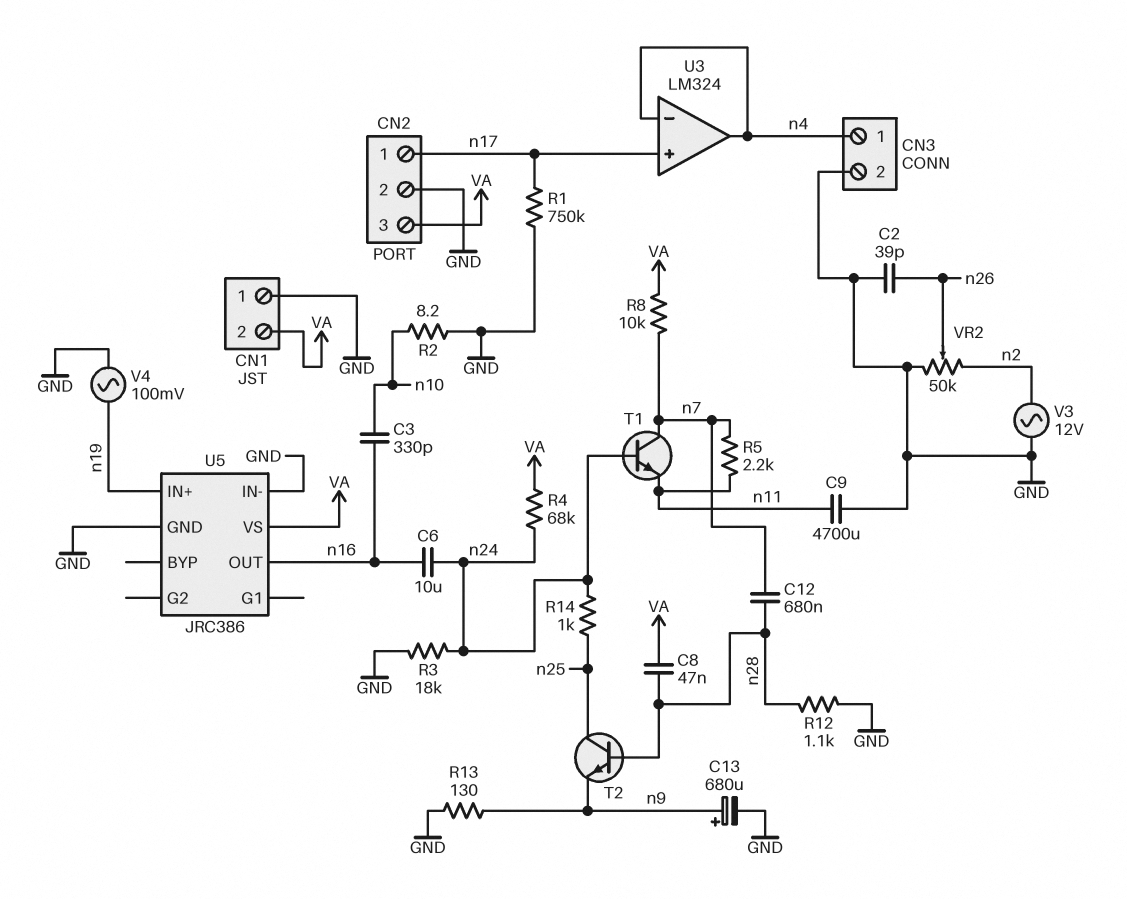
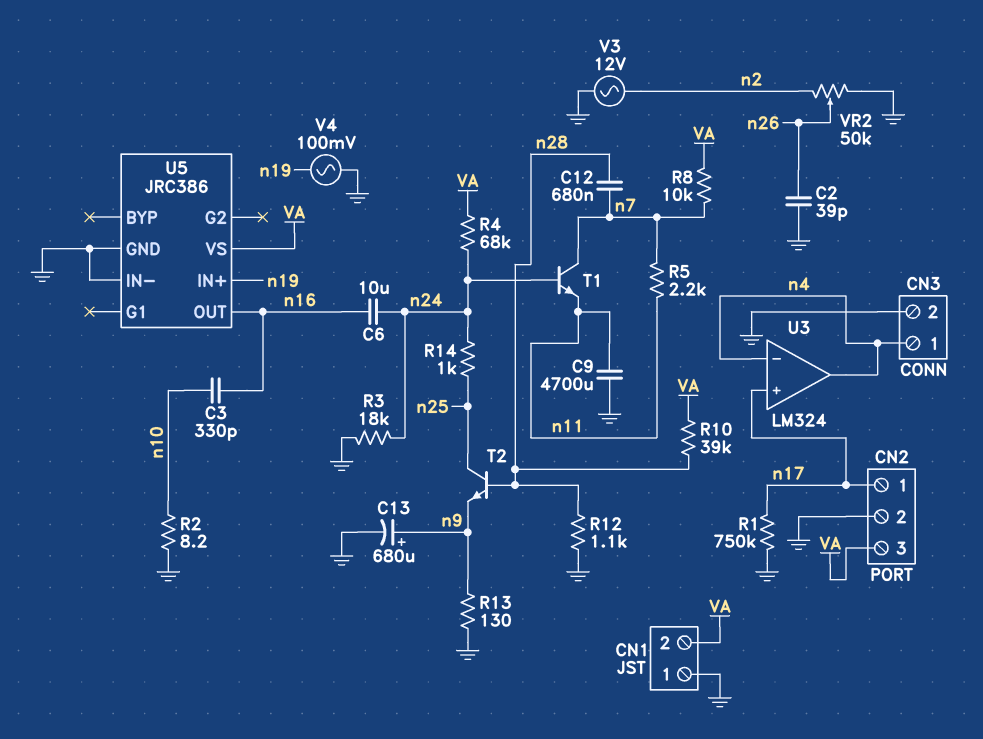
C8: 47nF (VA, n28) -> none
R10: none -> 39k (VA, n28)

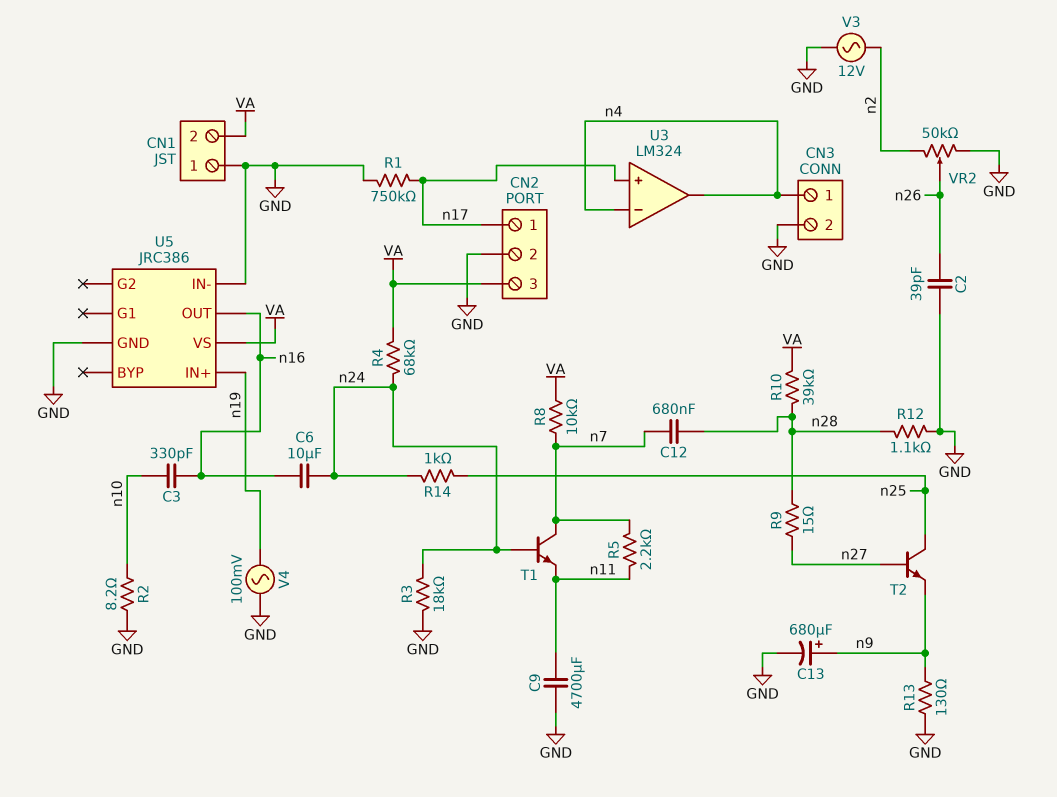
R9: none -> 15 (n27, n28)
T2: NPN (B n28, C n25, E n9) -> NPN (B n27, C n25, E n9)

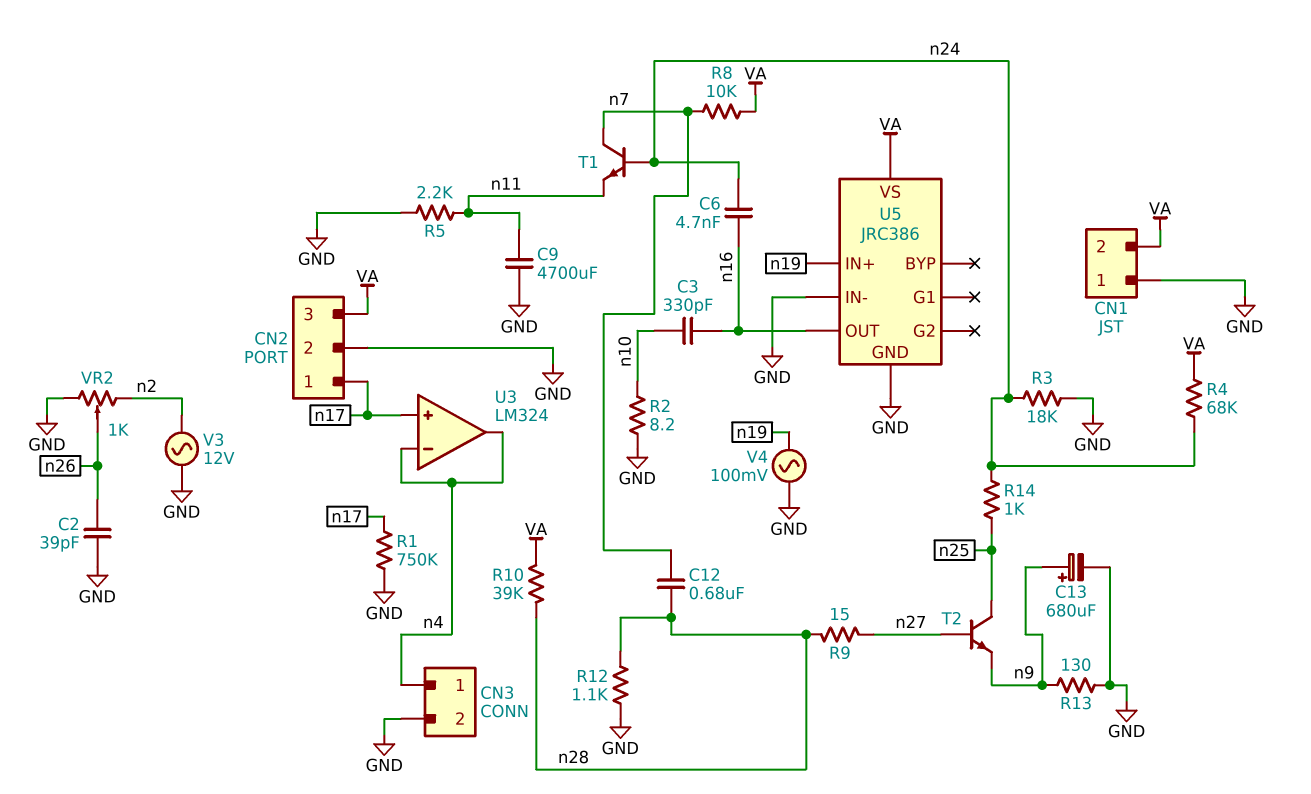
C6: 10uF (n16, n24) -> 4.7nF (n16, n24)
R5: 2.2k (n7, n11) -> 2.2k (GND, n11)
VR2: 50k (GND, n2, wiper n26) -> 1k (GND, n2, wiper n26)

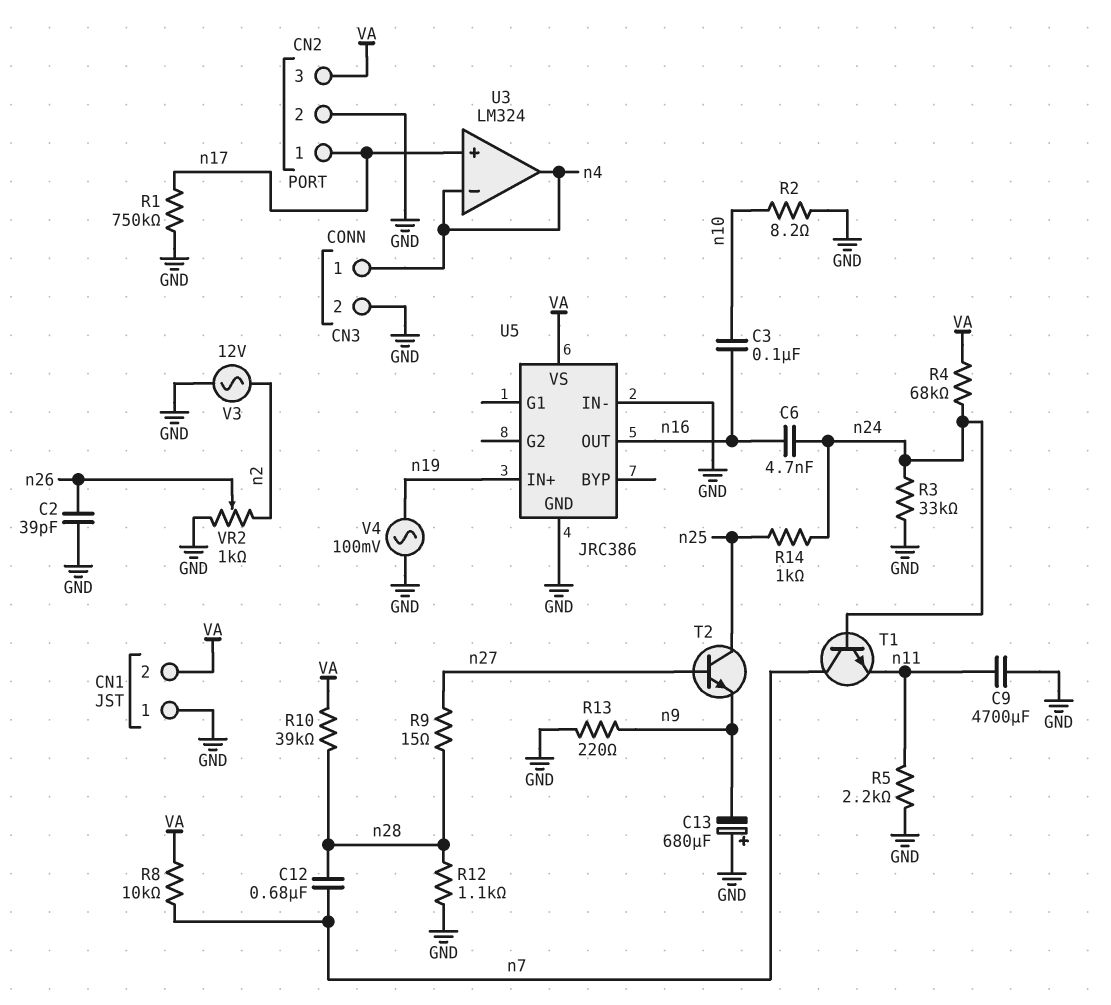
C3: 330pF (n10, n16) -> 100nF (n10, n16)
C13: 680uF (plus n9, minus GND) -> 680uF (plus GND, minus n9)
R3: 18k (GND, n24) -> 33k (GND, n24)
R13: 130 (GND, n9) -> 220 (GND, n9)

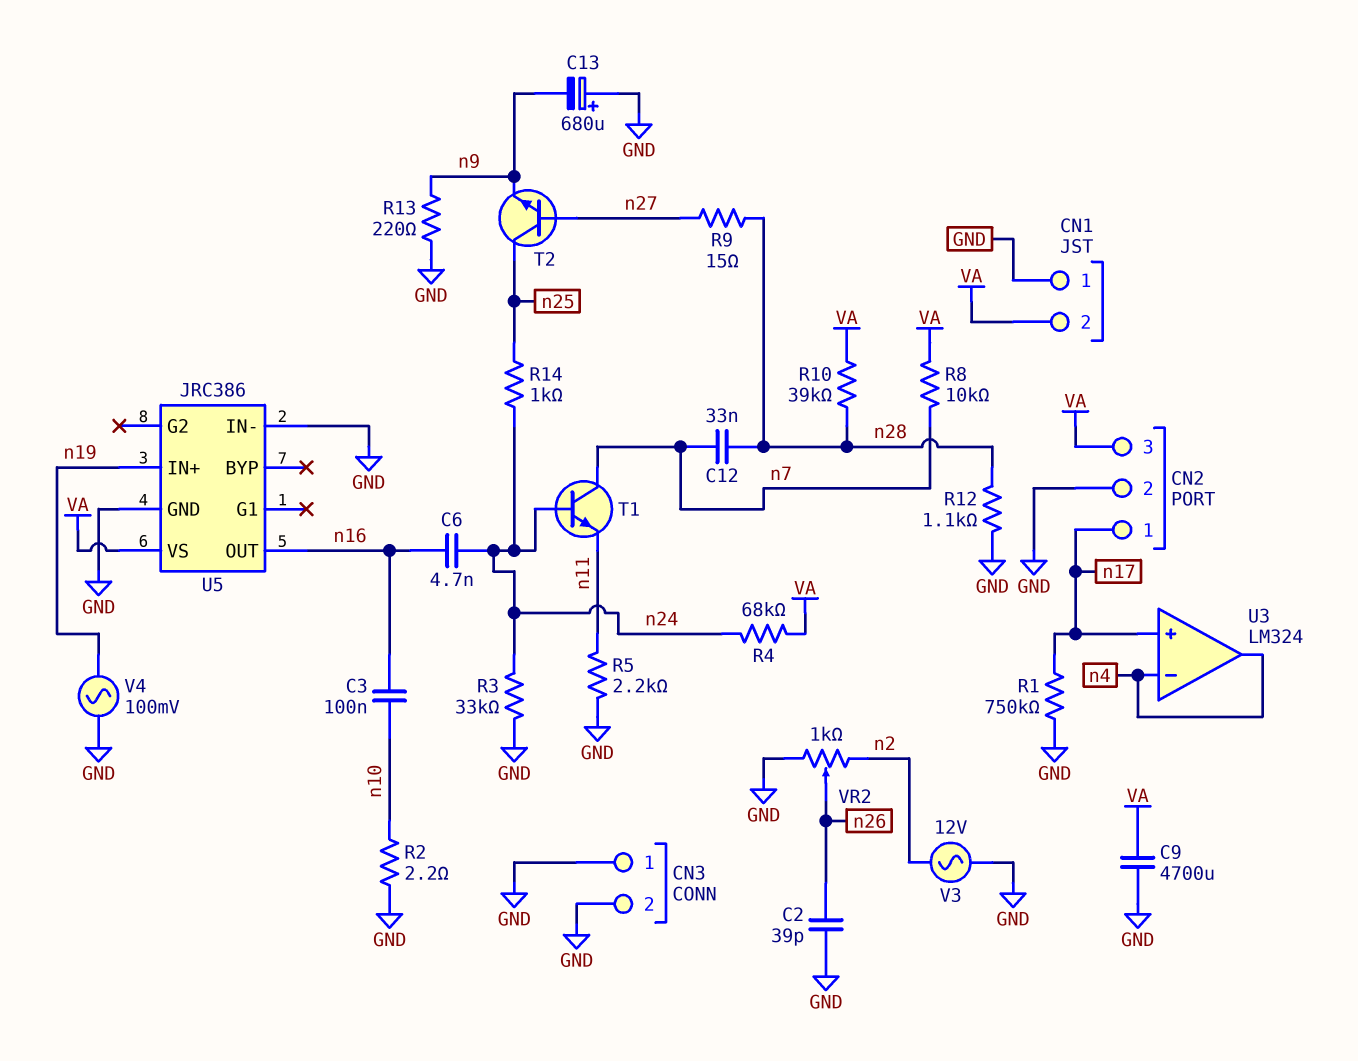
C9: 4700uF (GND, n11) -> 4700uF (GND, VA)
C12: 680nF (n7, n28) -> 33nF (n7, n28)
CN3 pin 1: n4 -> GND
R2: 8.2 (GND, n10) -> 2.2 (GND, n10)

